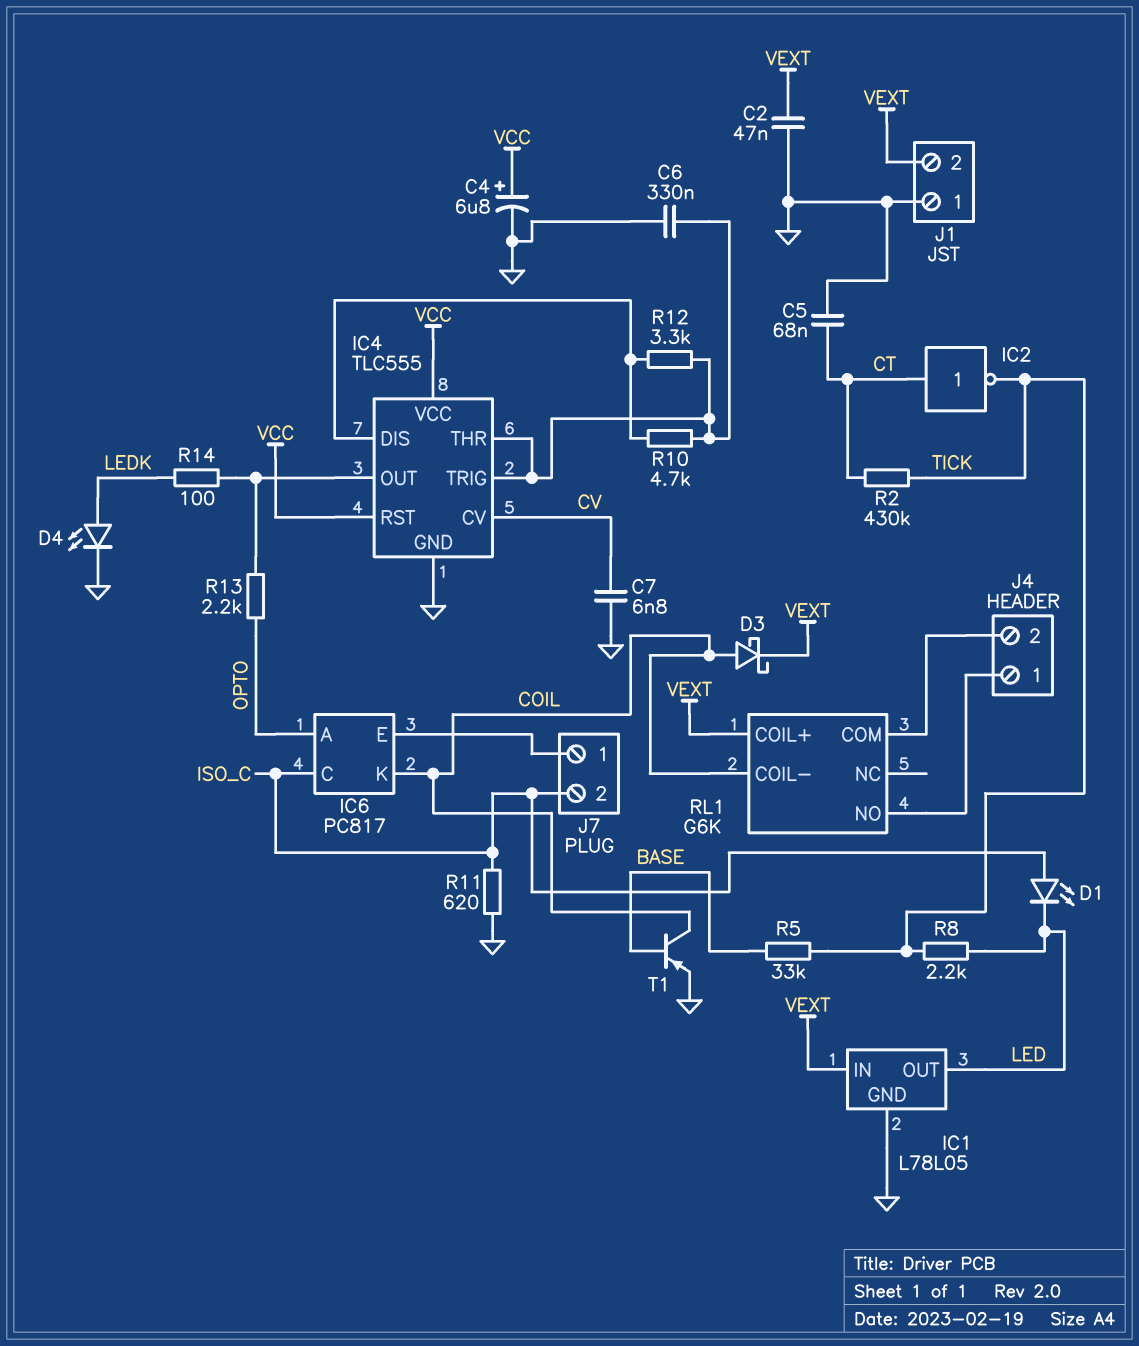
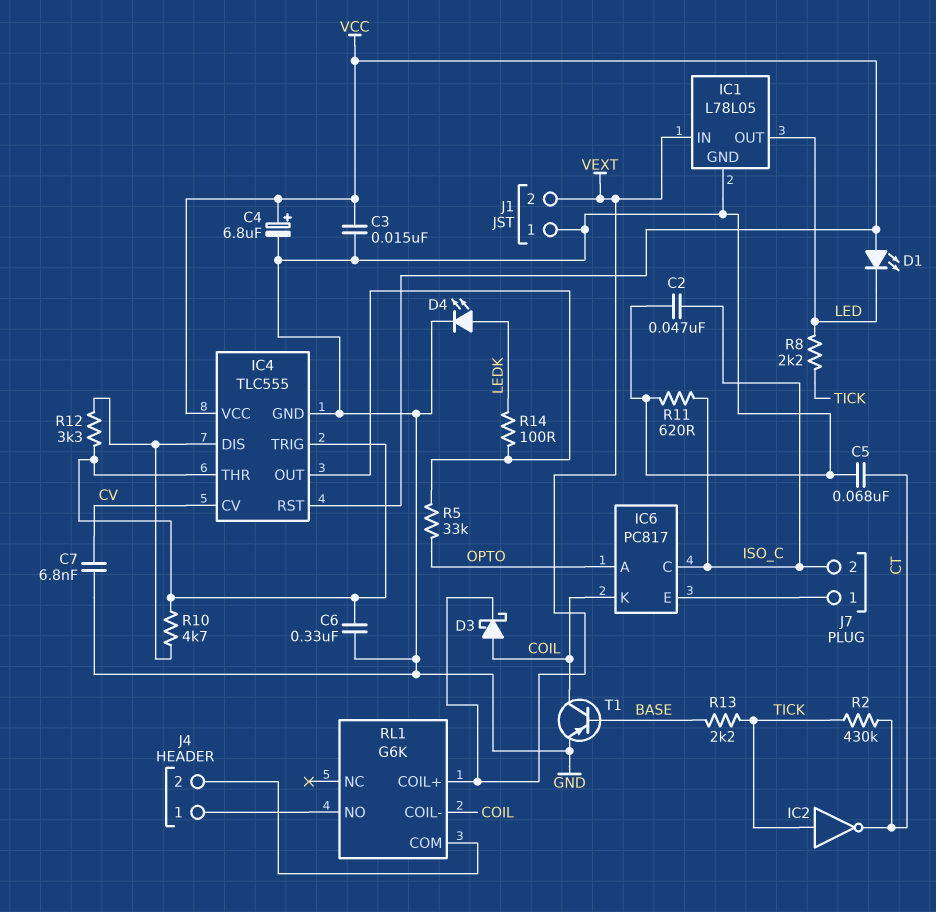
C2: 47nF (GND, VEXT) -> 47nF (GND, ISO_C)
C3: none -> 15nF (GND, VCC)
D1: LED (A ISO_C, K LED) -> LED (A VCC, K LED)
IC2: NOT (in CT, out TICK) -> NOT (in TICK, out CT)
R5: 33k (BASE, TICK) -> 33k (IC4/OUT, OPTO)
R13: 2.2k (IC4/OUT, OPTO) -> 2.2k (BASE, TICK)

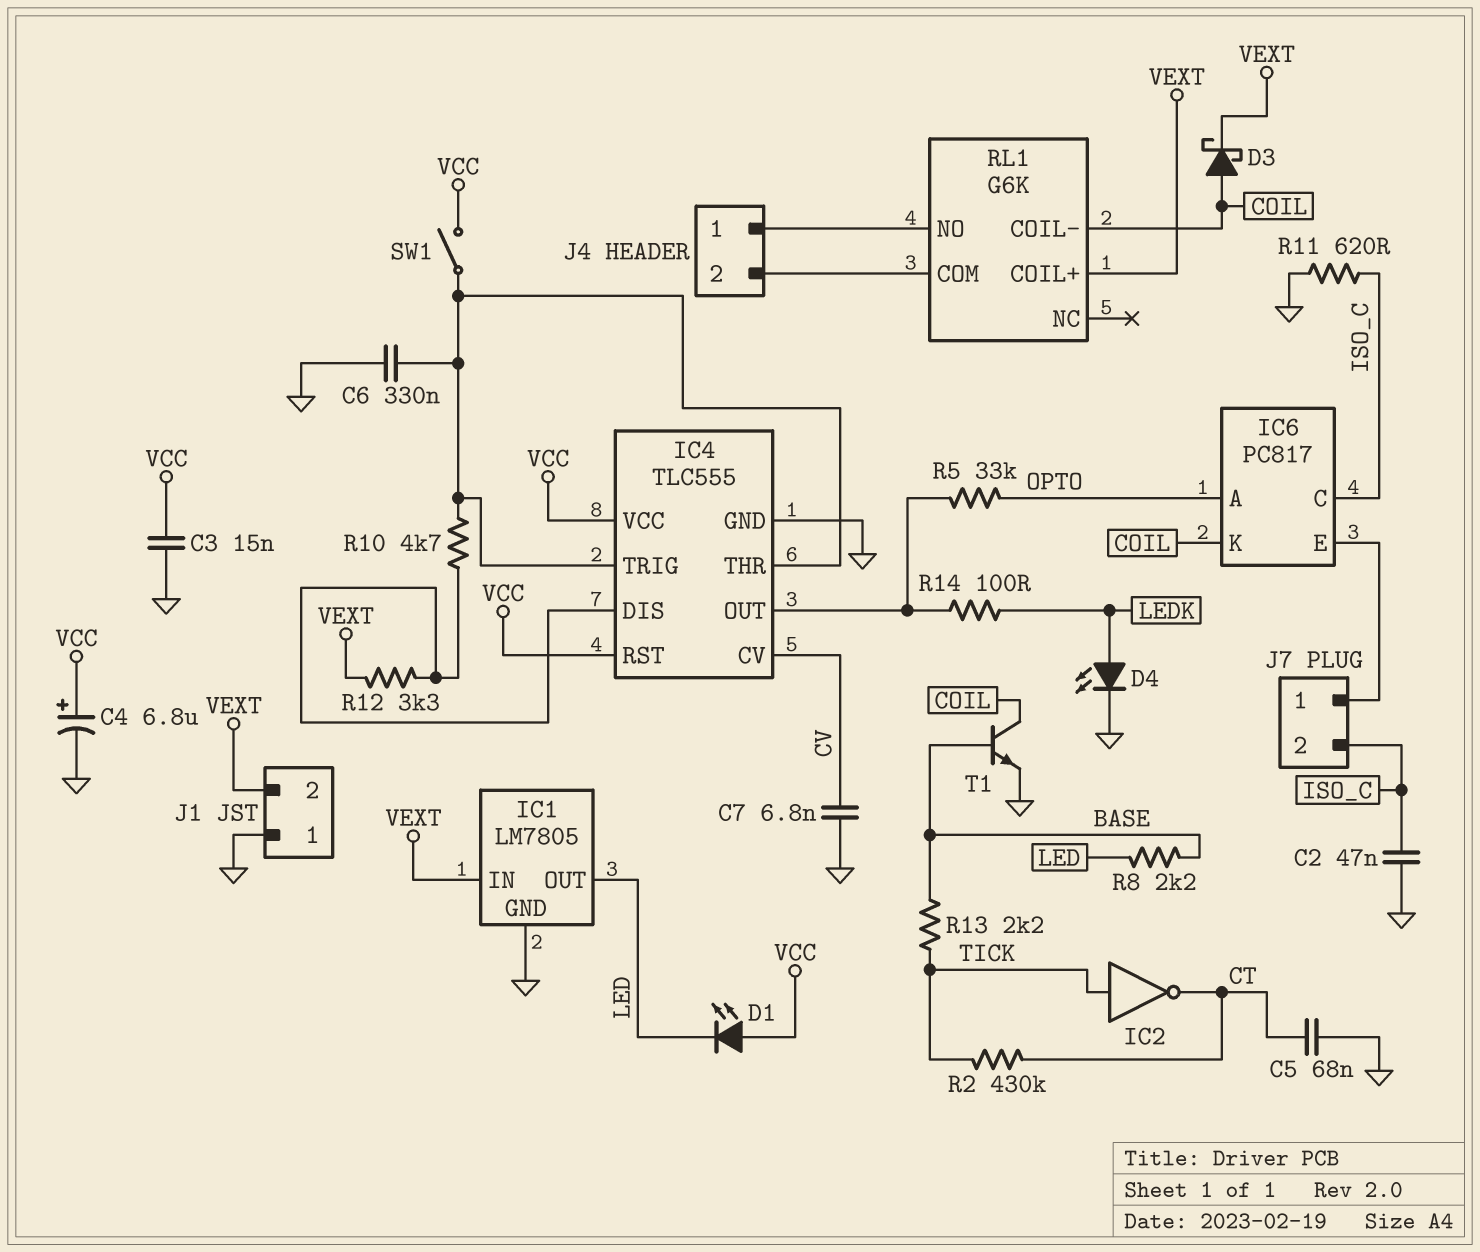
IC1: L78L05 -> LM7805
R8: 2.2k (LED, TICK) -> 2.2k (BASE, LED)
R12: 3.3k (IC4/DIS, IC4/THR) -> 3.3k (IC4/DIS, VEXT)
SW1: none -> switch (IC4/THR, VCC)
T1: PNP (B BASE, C COIL, E GND) -> NPN (B BASE, C COIL, E GND)

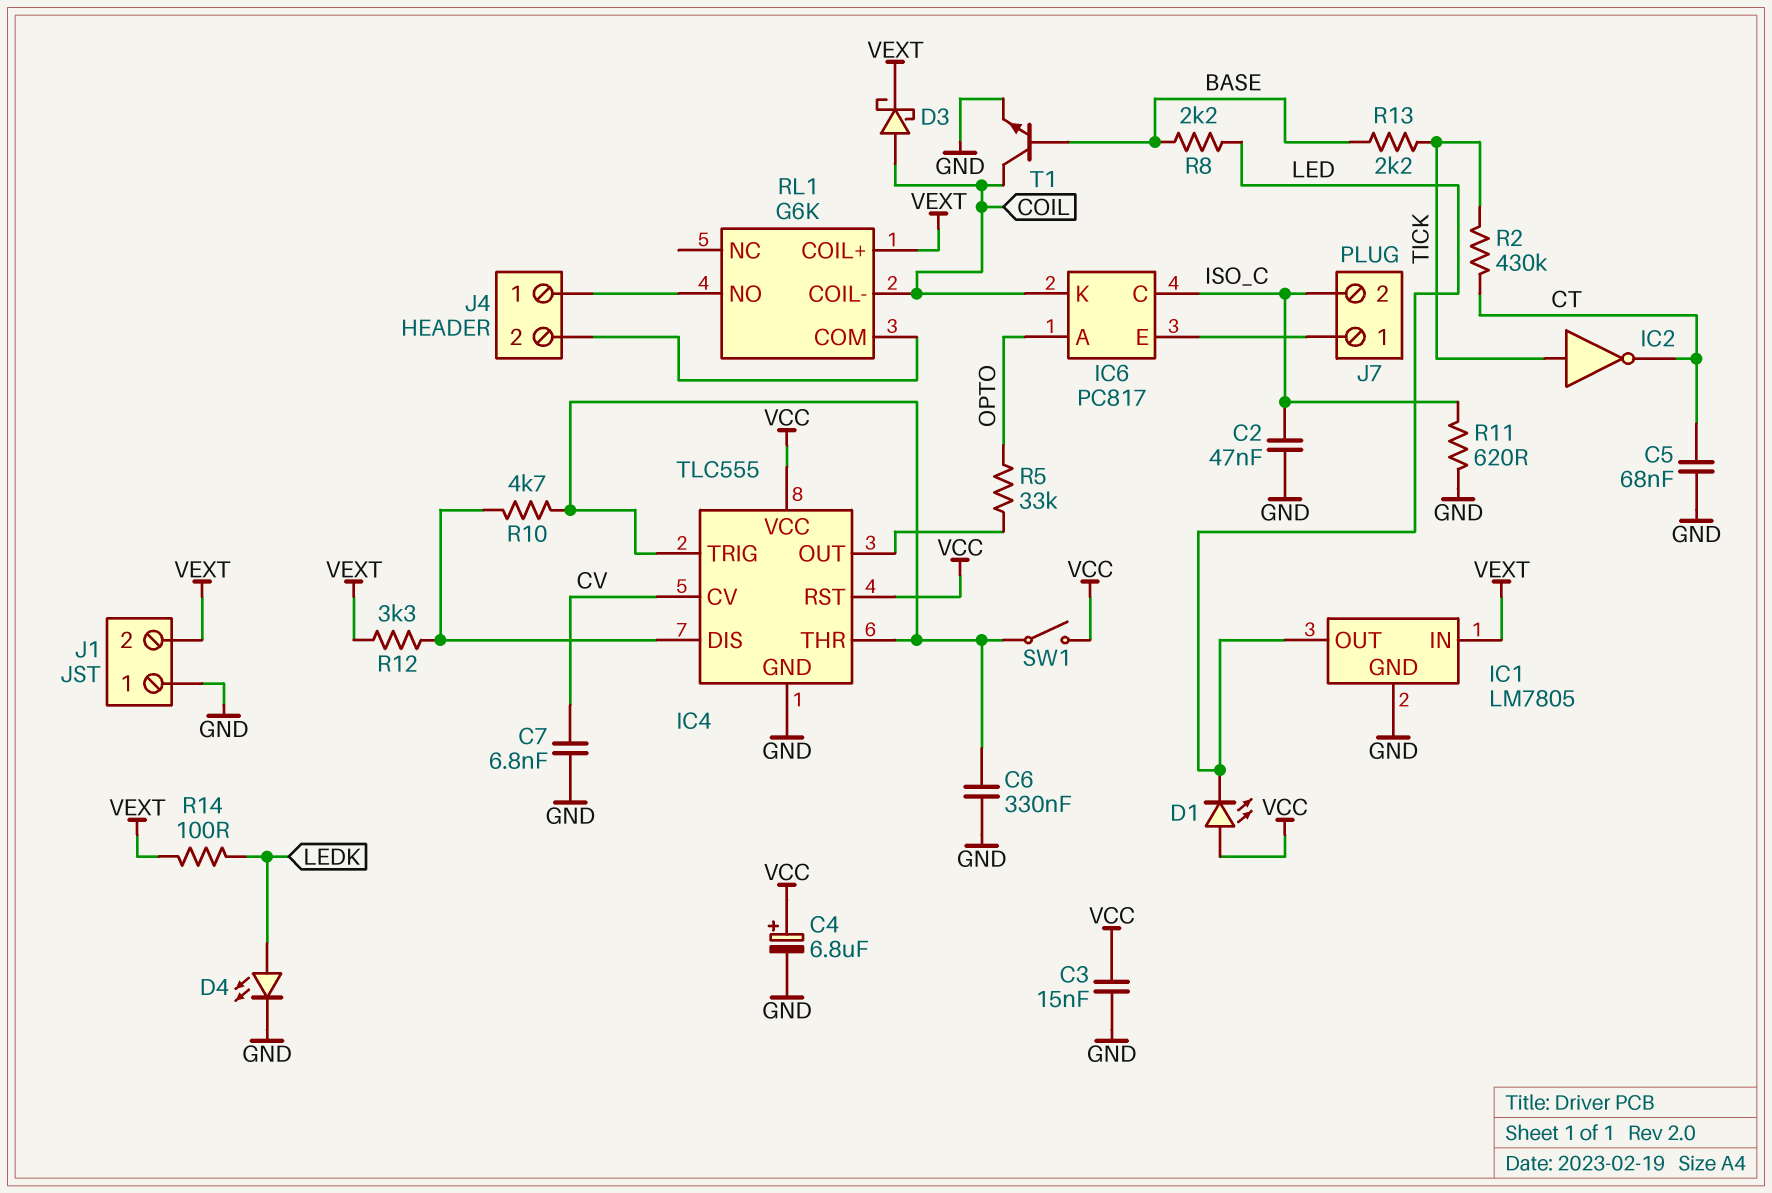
R14: 100 (IC4/OUT, LEDK) -> 100 (LEDK, VEXT)

